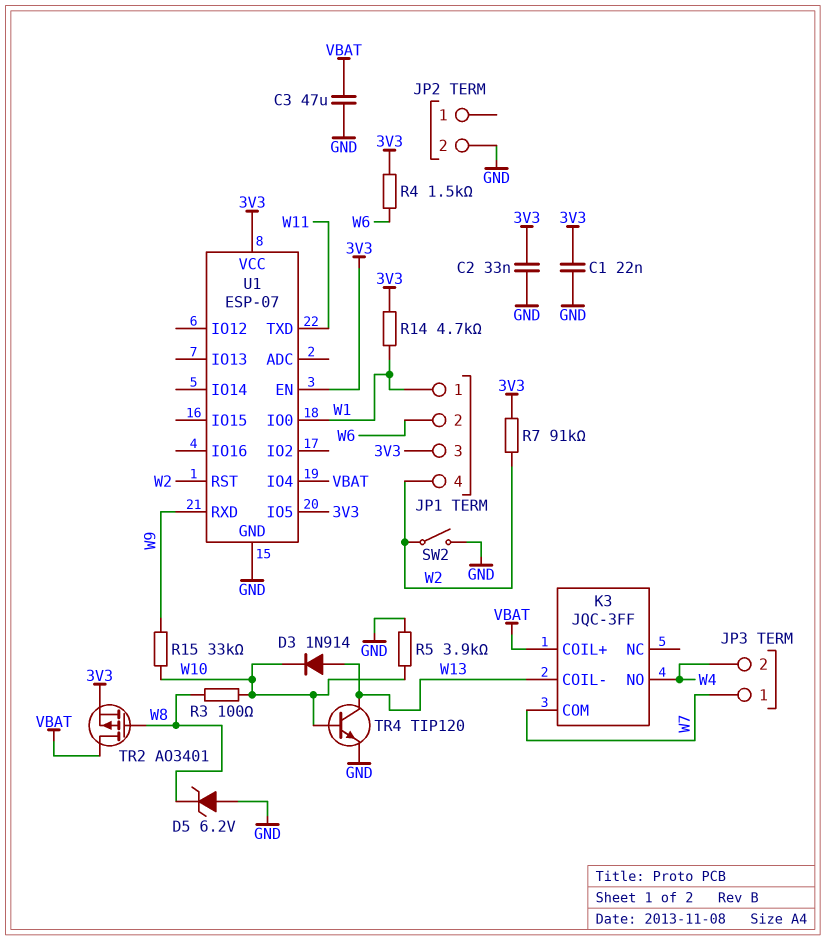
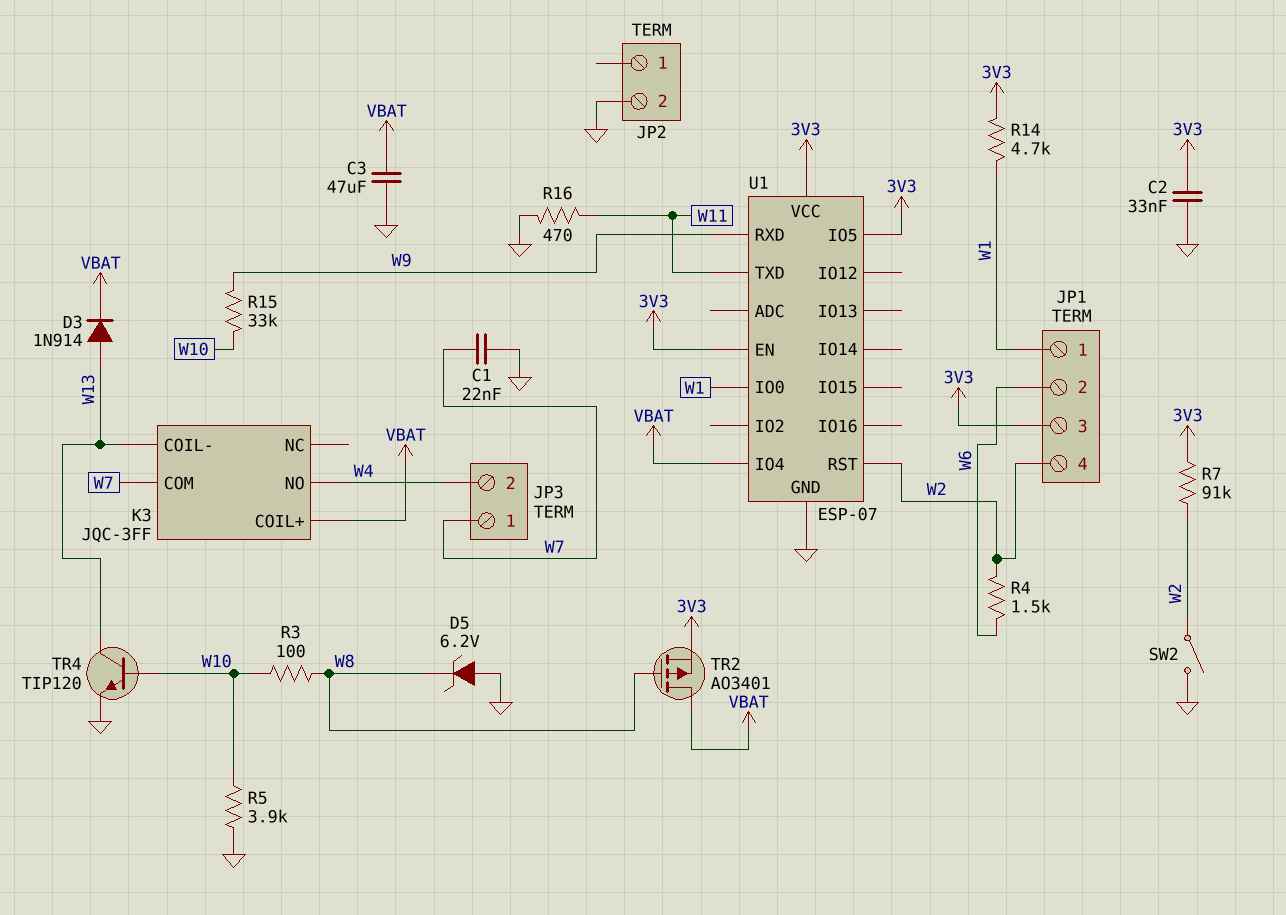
C1: 22nF (3V3, GND) -> 22nF (GND, W7)
D3: diode 1N914 (A W13, K W10) -> diode 1N914 (A W13, K VBAT)
R4: 1.5k (3V3, W6) -> 1.5k (W2, W6)
R16: none -> 470 (GND, W11)

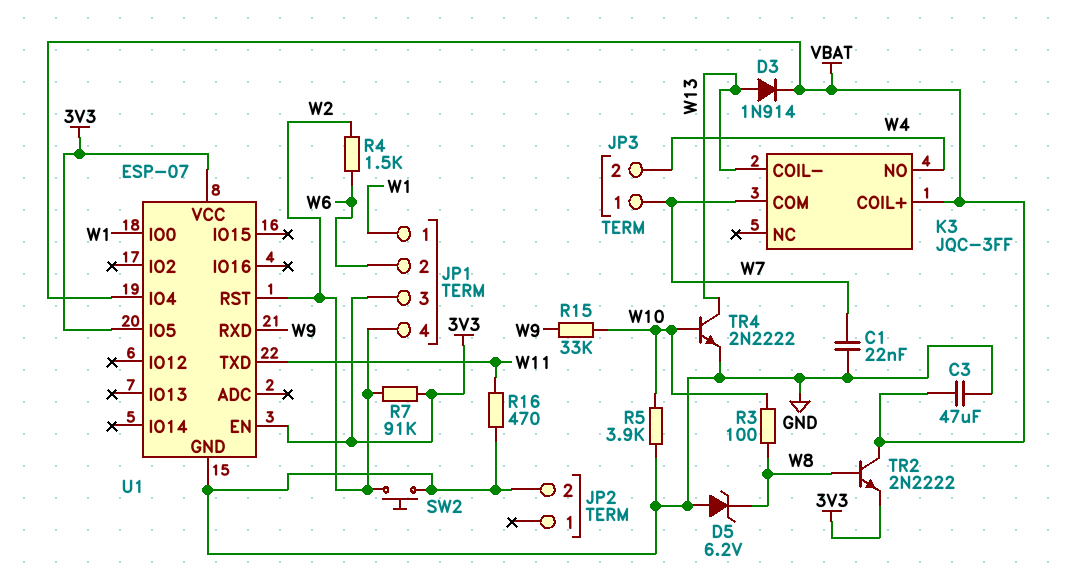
C2: 33nF (3V3, GND) -> none
R14: 4.7k (3V3, W1) -> none
SW2: switch (GND, W2) -> button (GND, W2)
TR2: PMOS AO3401 (G W8, D VBAT, S 3V3) -> NPN 2N2222 (B W8, C VBAT, E 3V3)
TR4: NPN TIP120 (B W10, C W13, E GND) -> NPN 2N2222 (B W10, C W13, E GND)

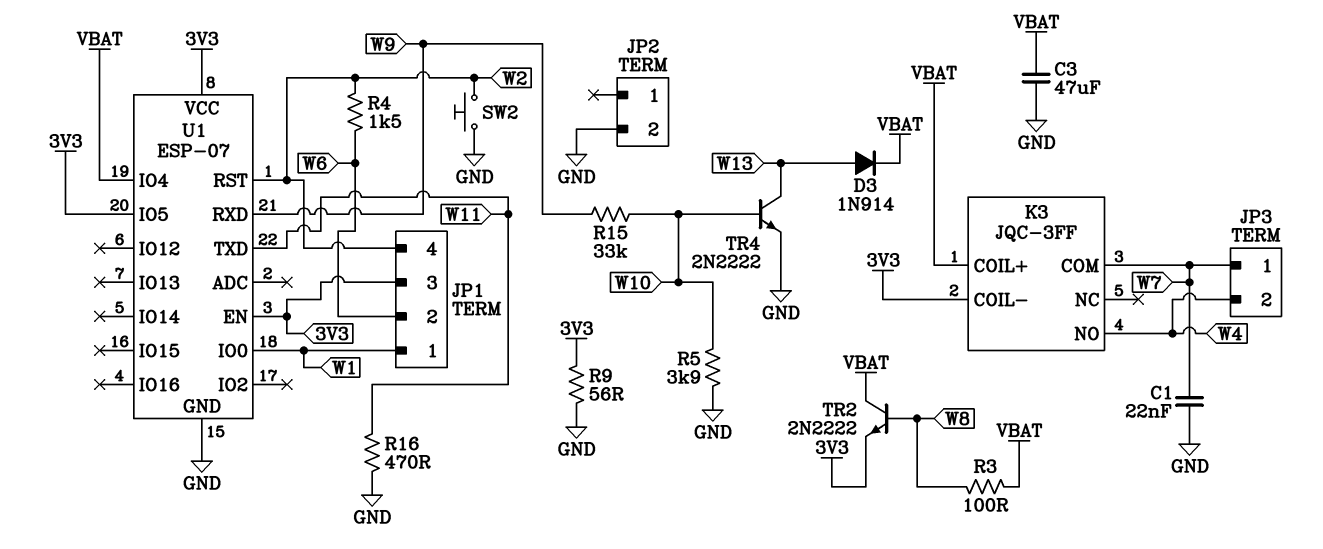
D5: zener 6.2V (A GND, K W8) -> none
K3 pin COIL-: W13 -> 3V3
R3: 100 (W8, W10) -> 100 (VBAT, W8)
R7: 91k (3V3, W2) -> none
R9: none -> 56 (3V3, GND)

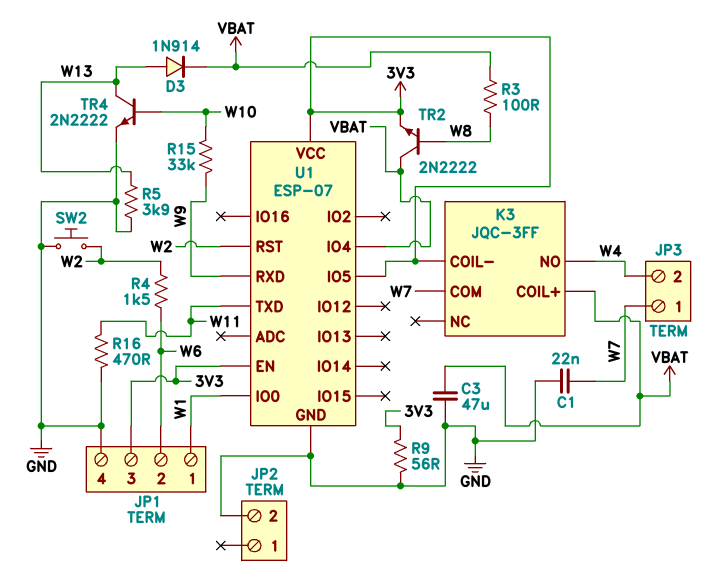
JP1 pin 4: W2 -> GND
R5: 3.9k (GND, W10) -> 3.9k (GND, W13)

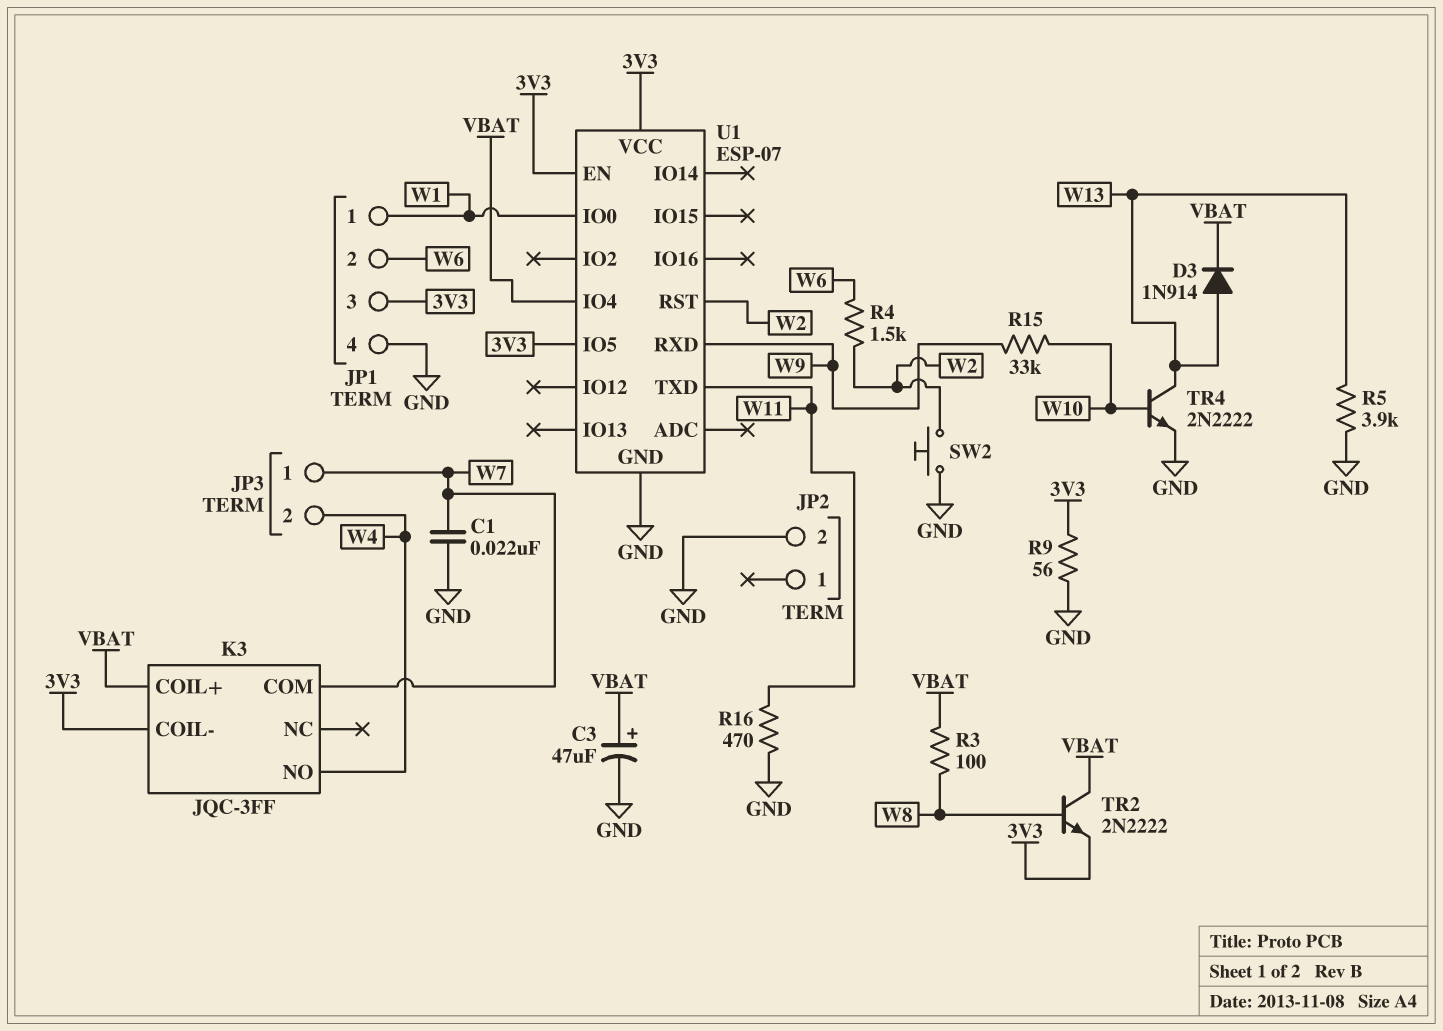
C3: 47uF (GND, VBAT) -> 47uF (plus VBAT, minus GND)

